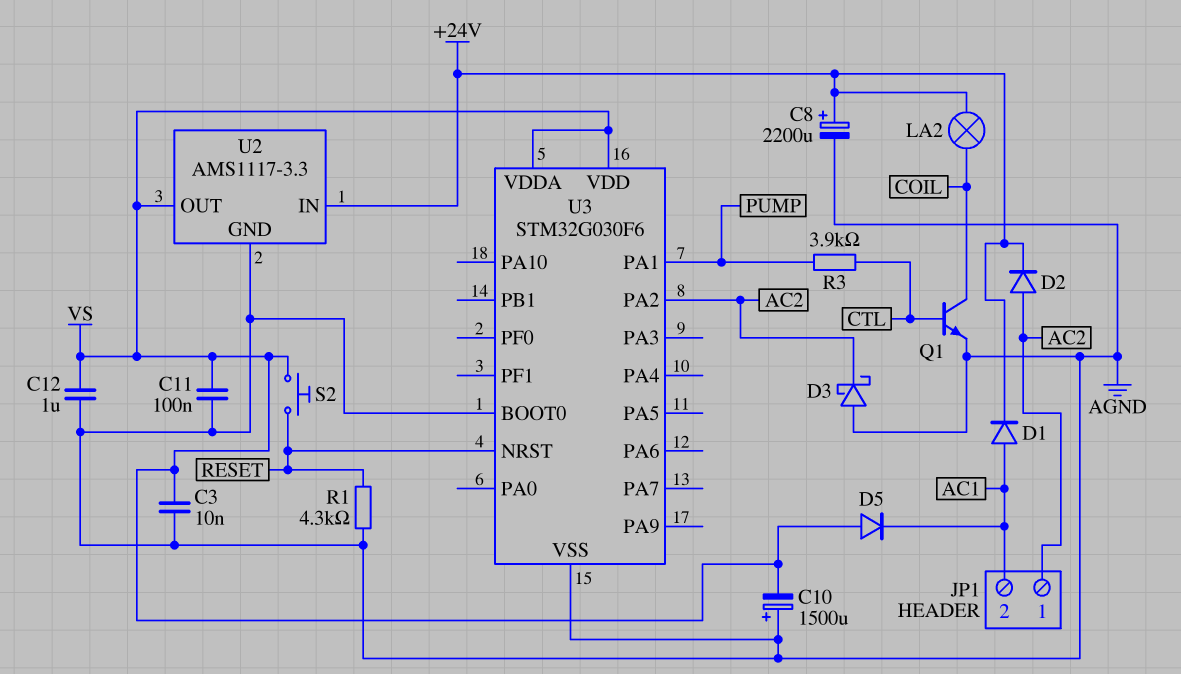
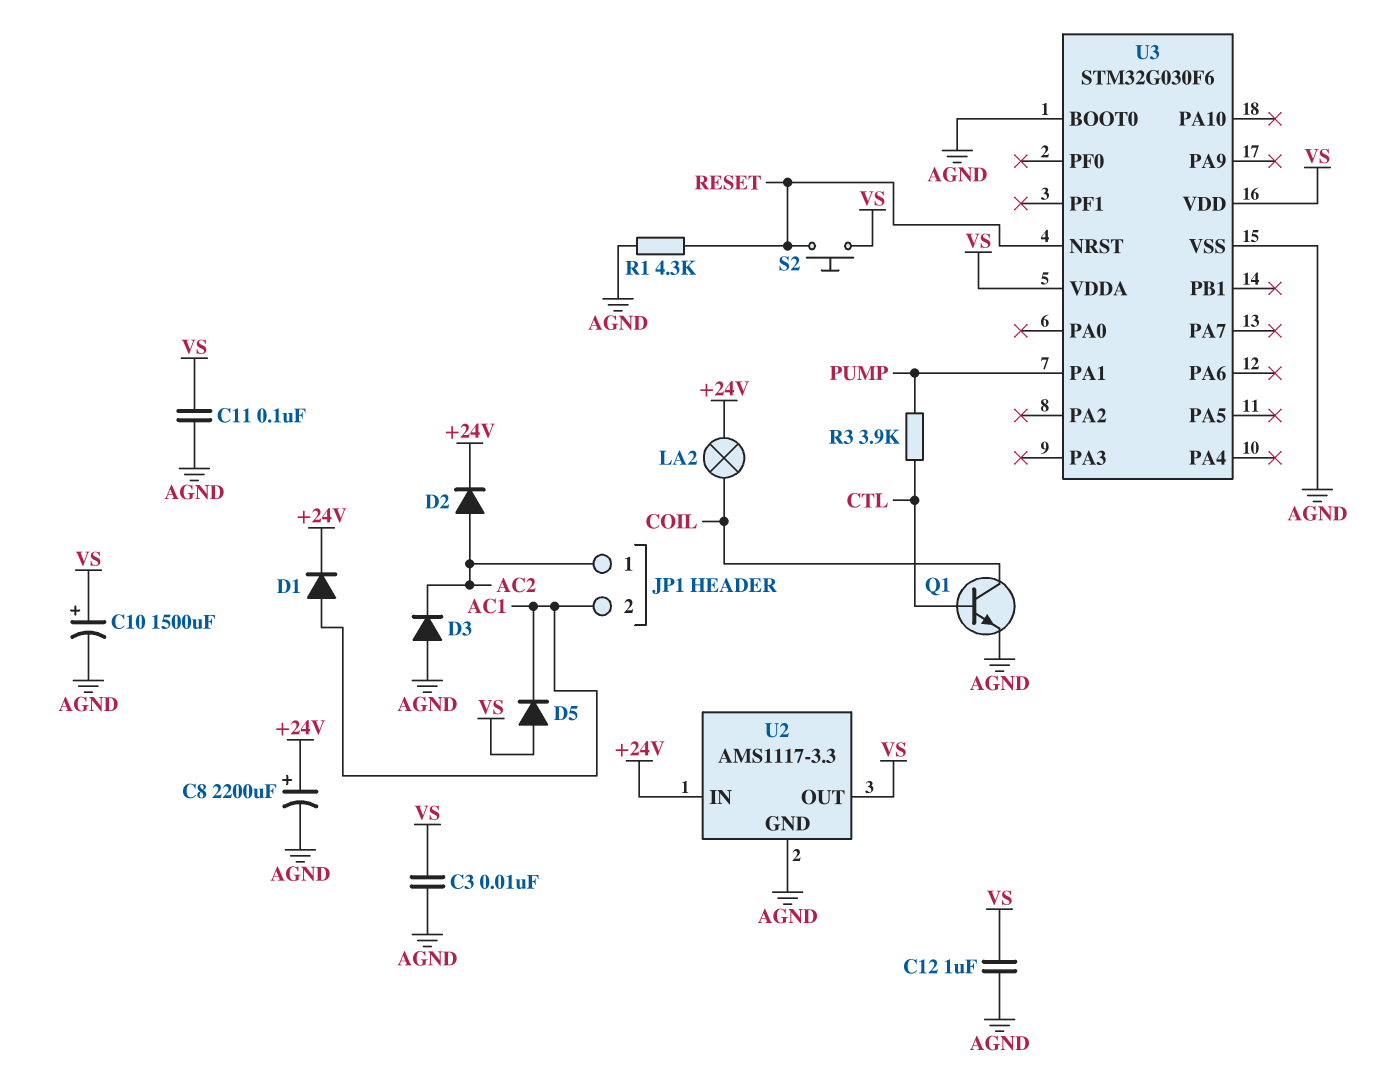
C10: 1500uF (plus AGND, minus VS) -> 1500uF (plus VS, minus AGND)
D3: schottky (A AGND, K AC2) -> diode (A AGND, K AC2)
U3 pin PA2: AC2 -> none

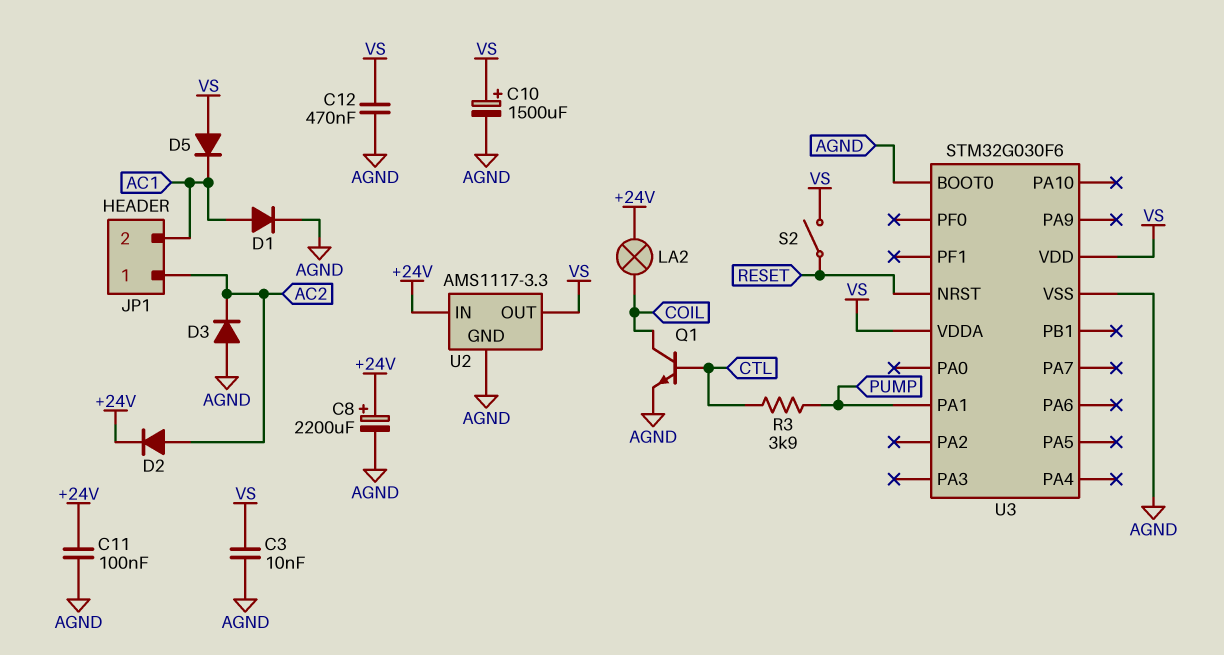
C11: 100nF (AGND, VS) -> 100nF (+24V, AGND)
C12: 1uF (AGND, VS) -> 470nF (AGND, VS)
D1: diode (A AC1, K +24V) -> diode (A AC1, K AGND)
R1: 4.3k (AGND, RESET) -> none
S2: button (RESET, VS) -> switch (RESET, VS)

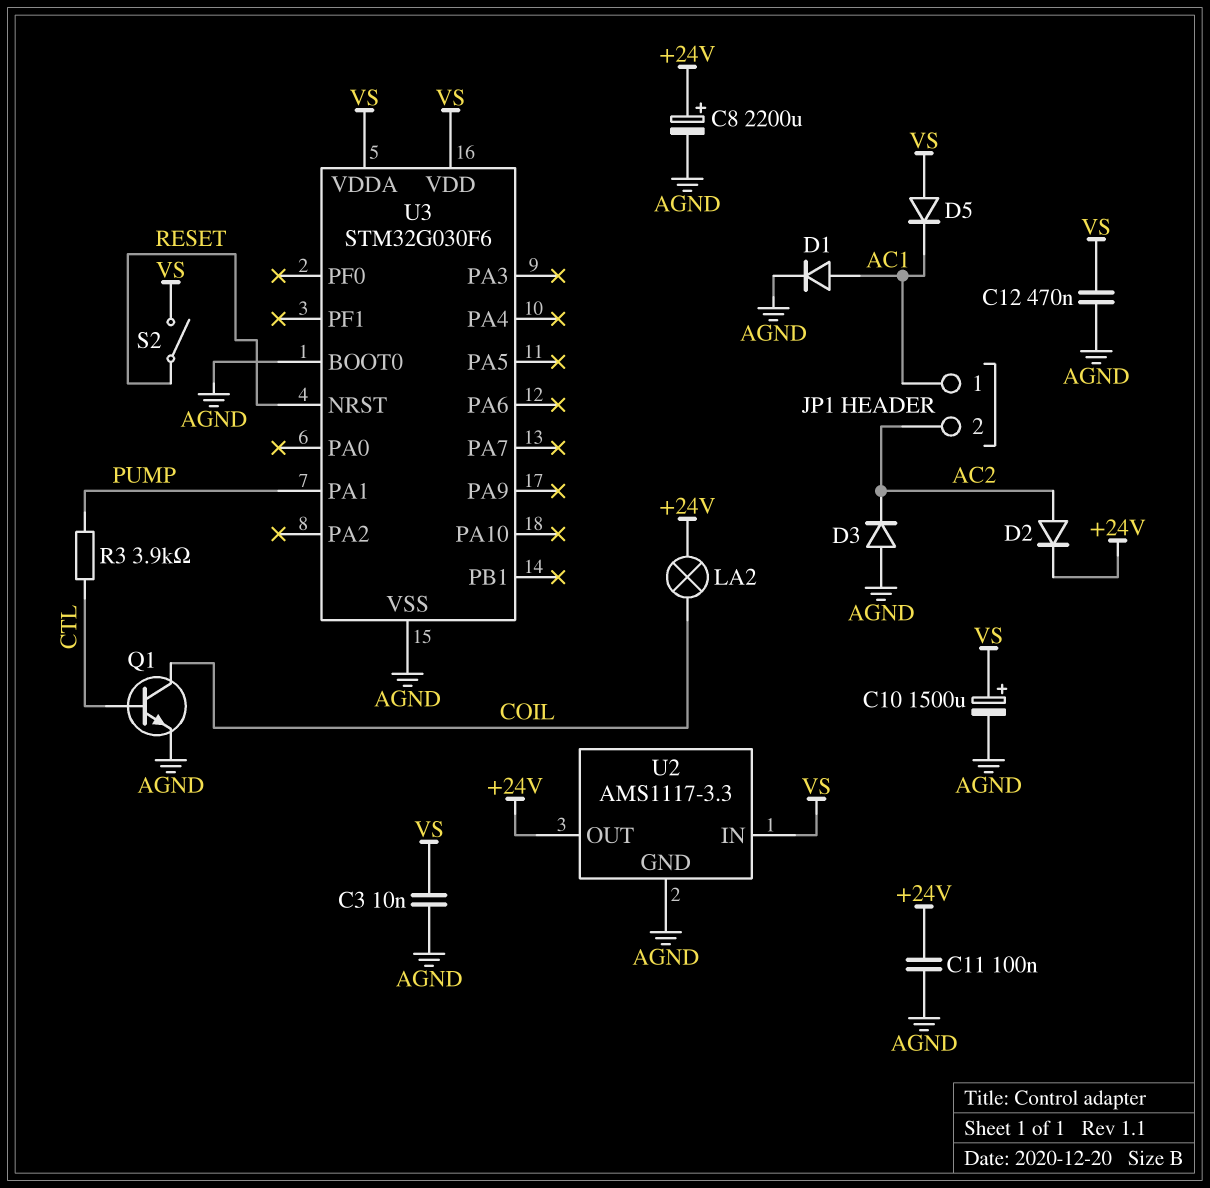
JP1 pin 1: AC2 -> AC1
JP1 pin 2: AC1 -> AC2
U2 pin IN: +24V -> VS
U2 pin OUT: VS -> +24V

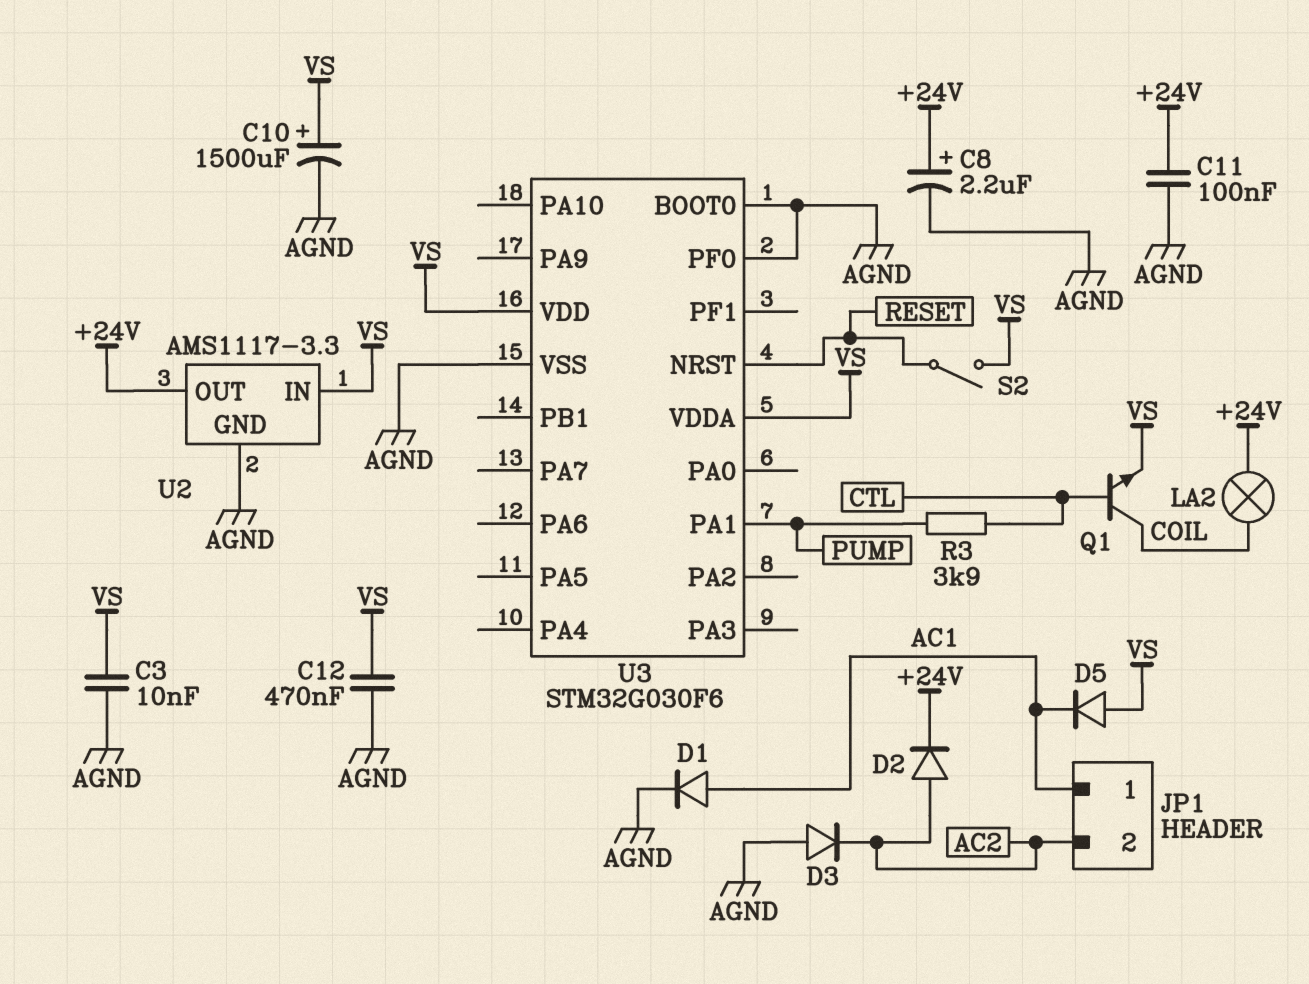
C8: 2200uF (plus +24V, minus AGND) -> 2.2uF (plus +24V, minus AGND)
Q1: NPN (B CTL, C COIL, E AGND) -> NPN (B CTL, C COIL, E VS)
U3 pin PF0: none -> AGND

